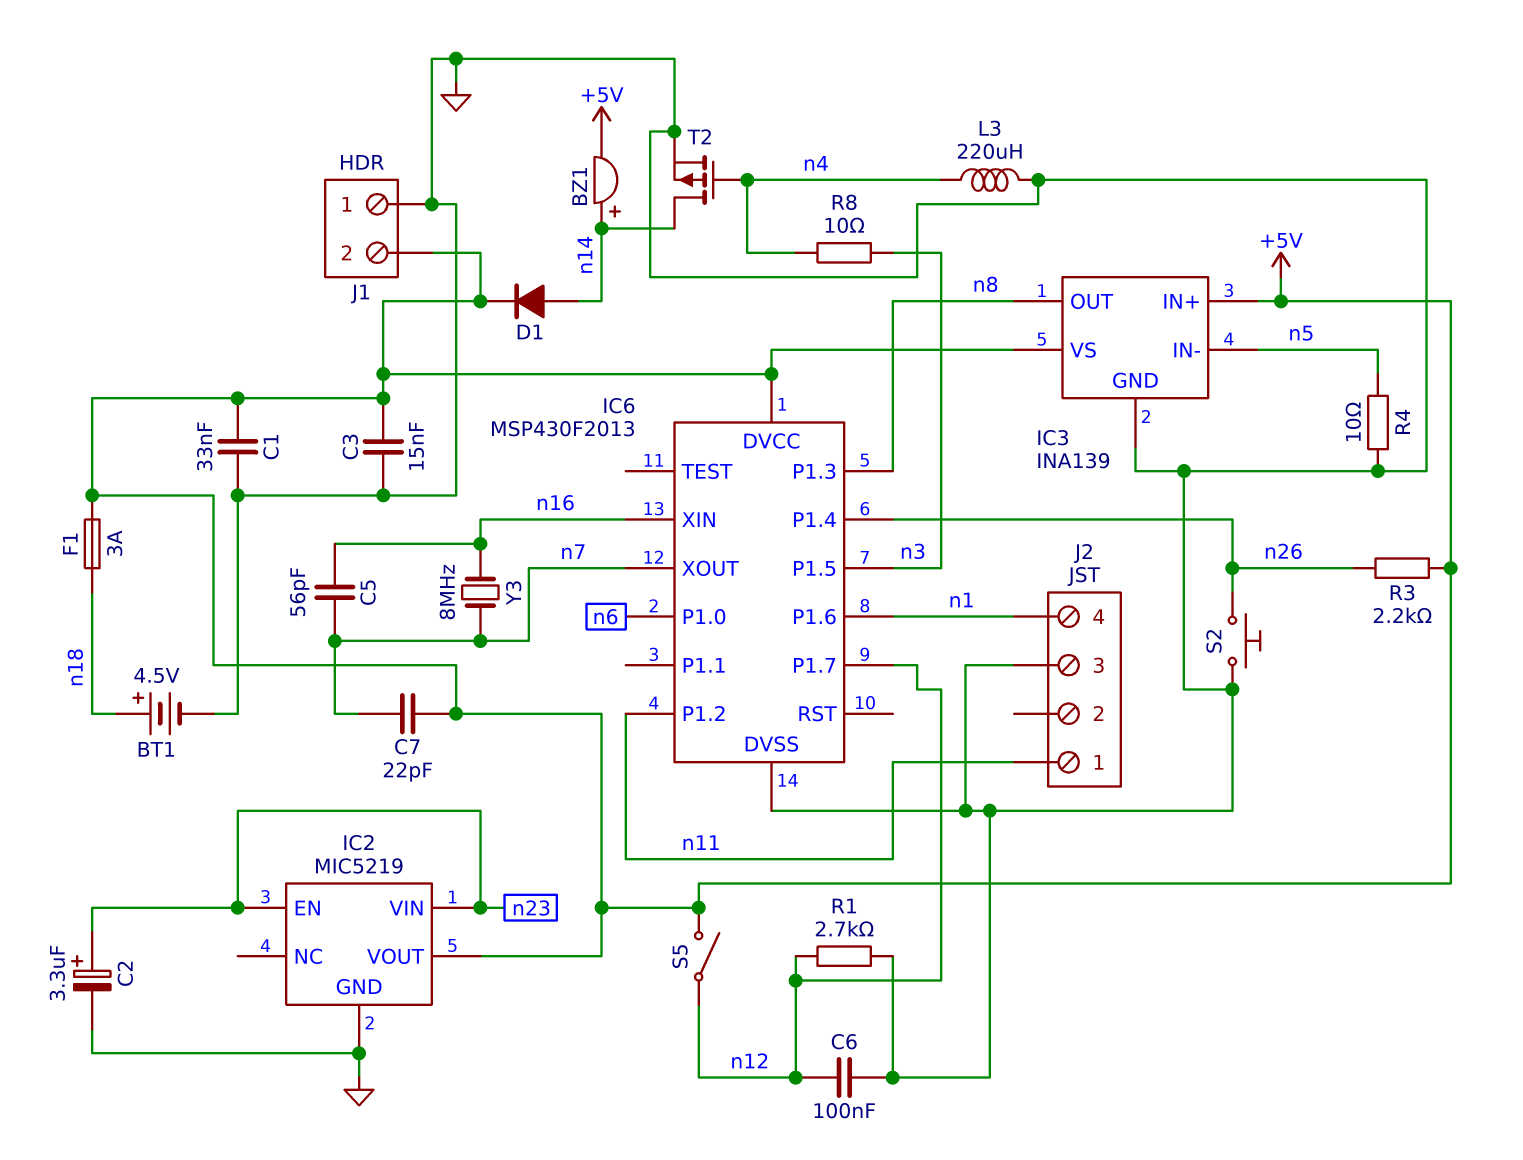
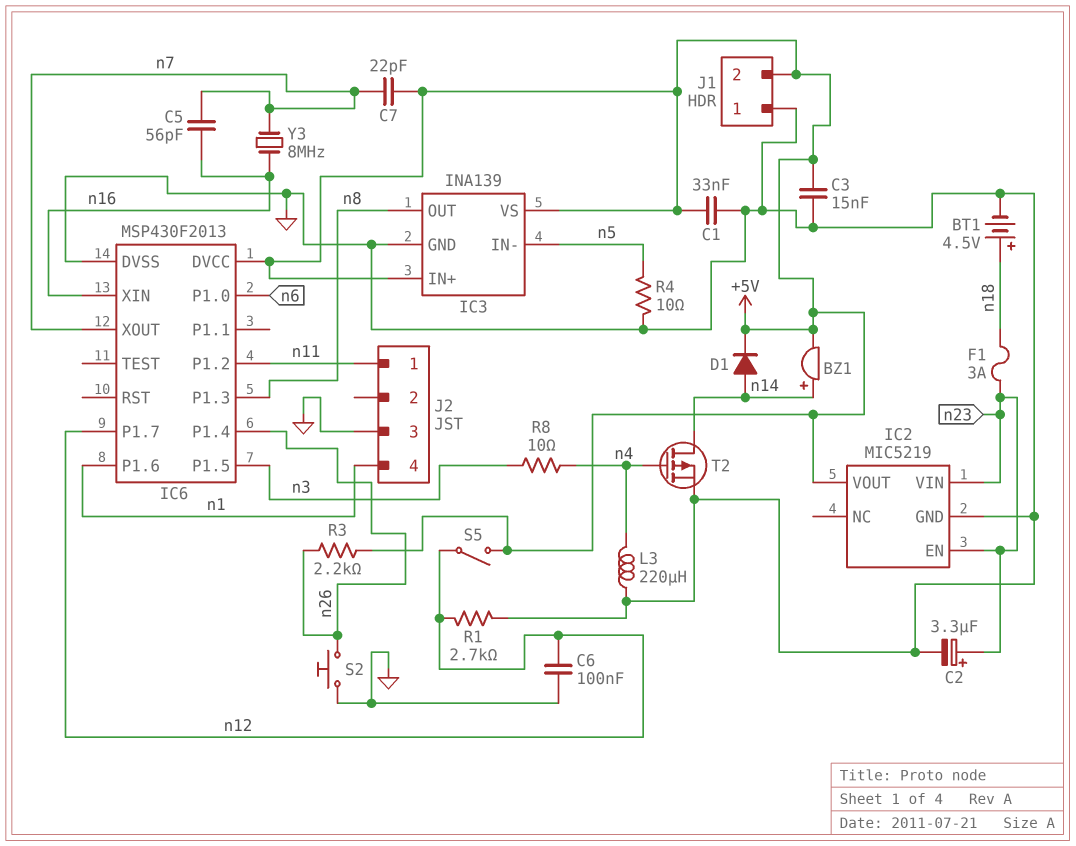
F1: 3A (+5V, n18) -> 3A (n18, n23)

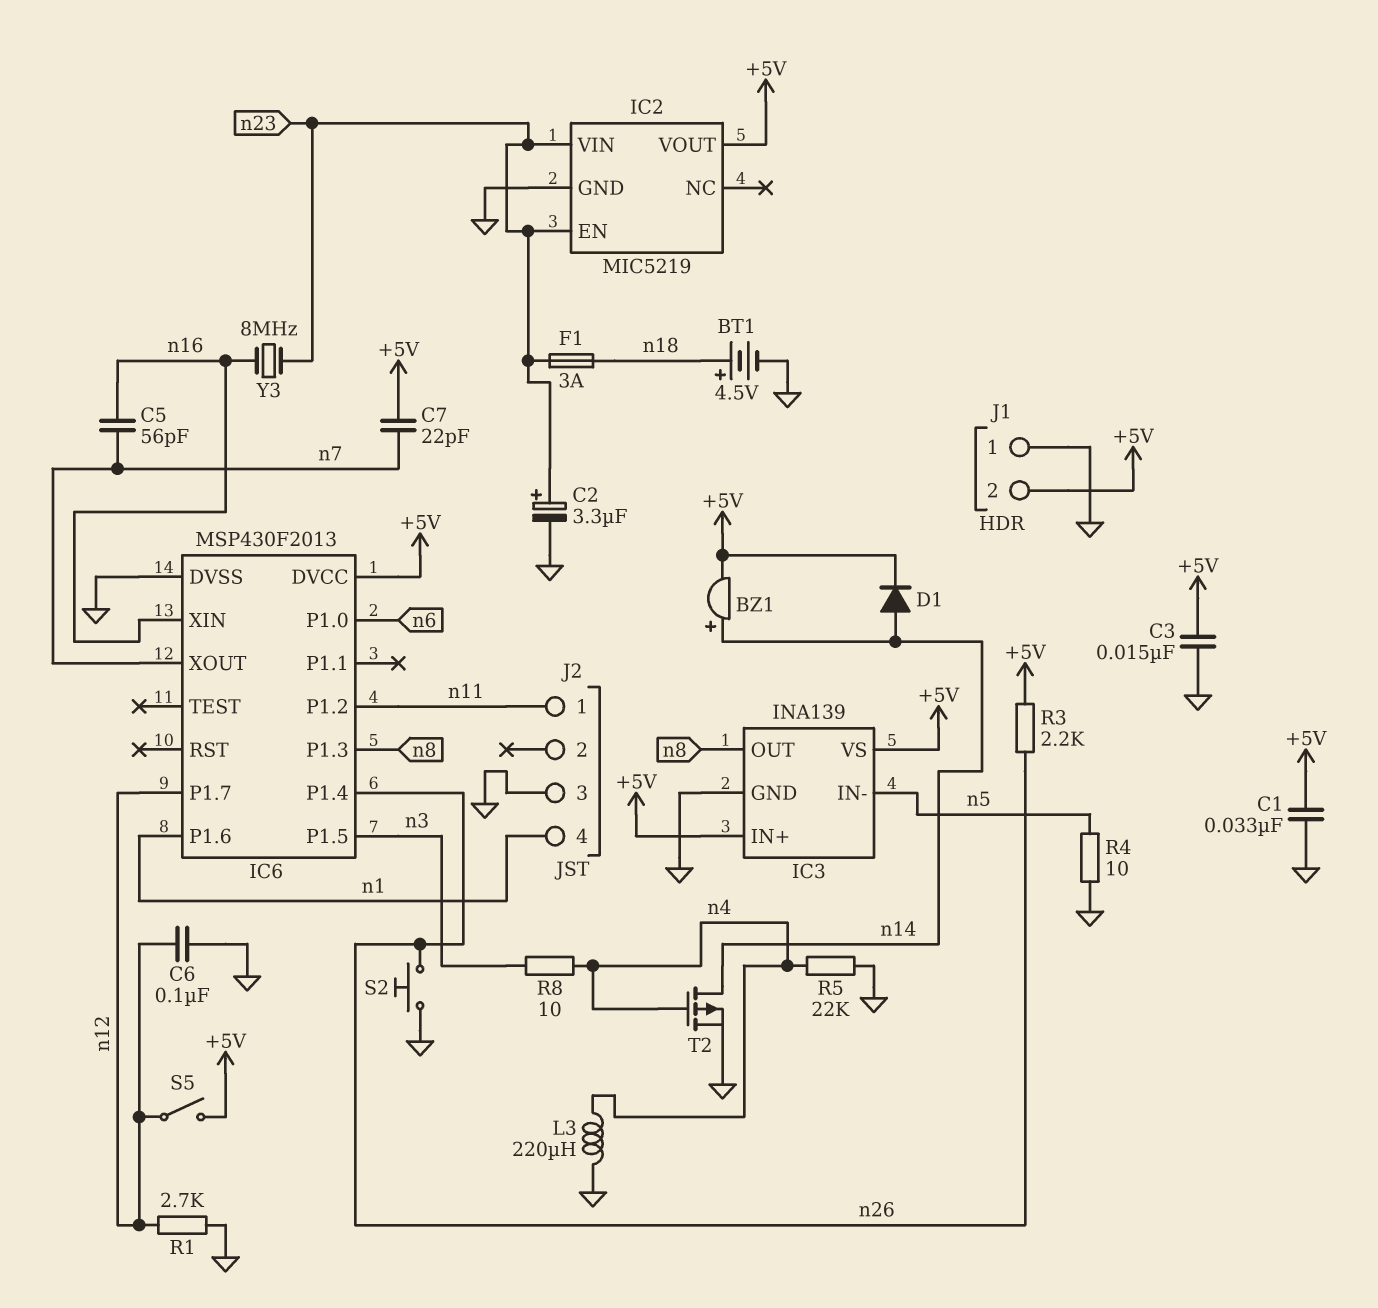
R5: none -> 22k (GND, n4)
Y3: 8MHz (n7, n16) -> 8MHz (n16, n23)

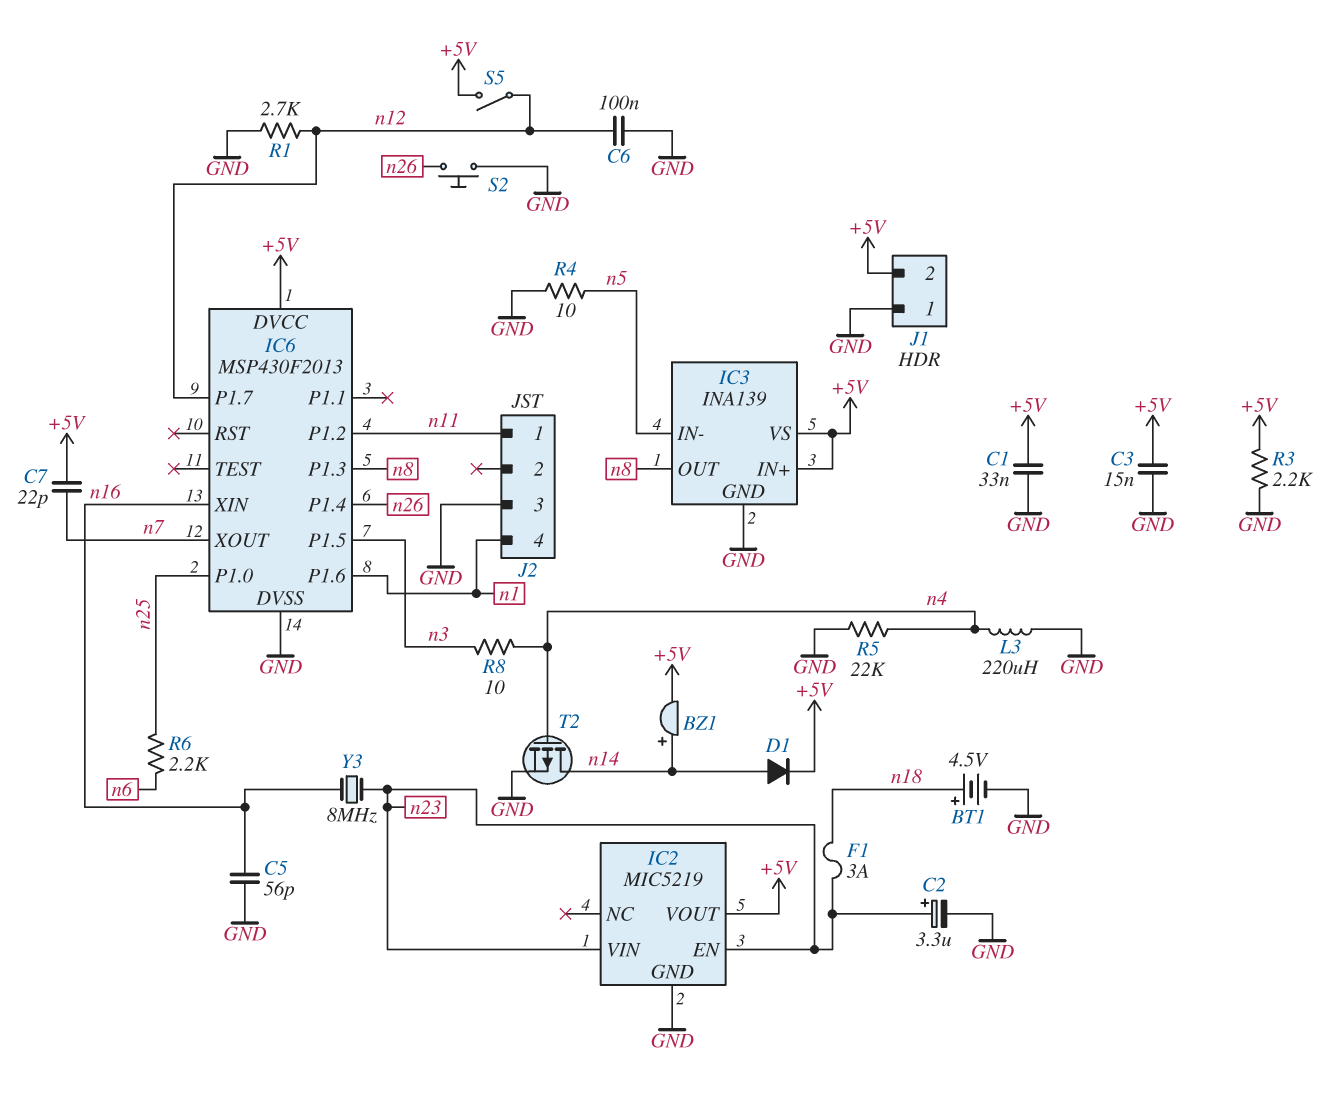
C5: 56pF (n7, n16) -> 56pF (GND, n16)
IC6 pin P1.0: n6 -> n25
R3: 2.2k (+5V, n26) -> 2.2k (+5V, GND)
R6: none -> 2.2k (n6, n25)

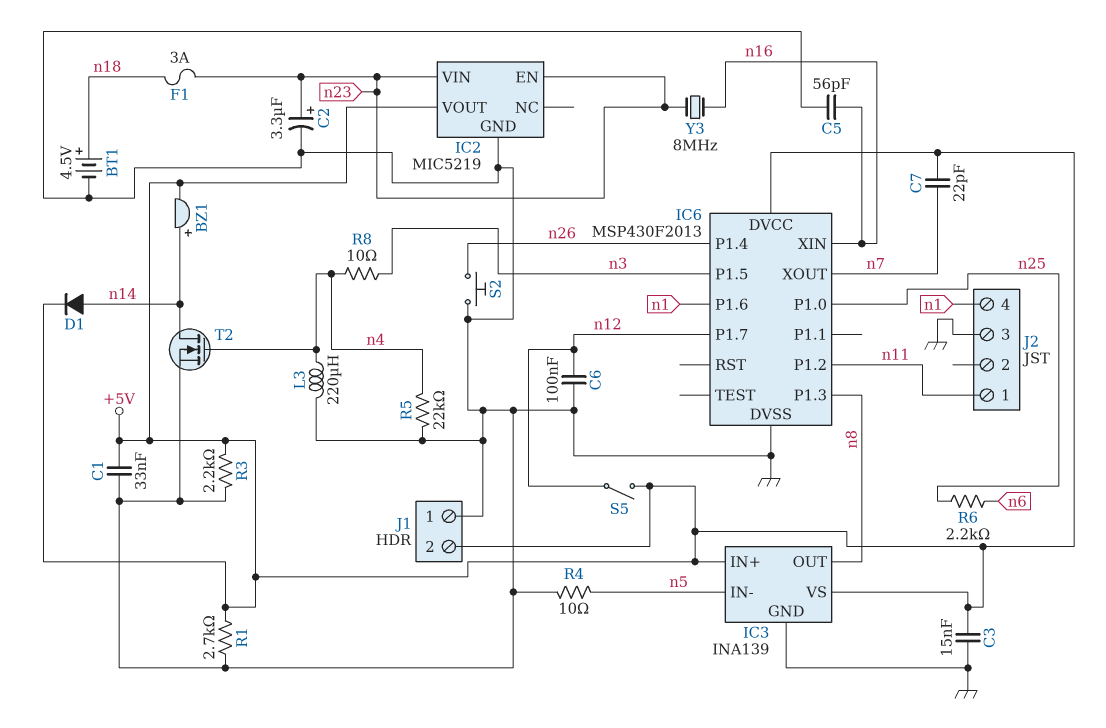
R1: 2.7k (GND, n12) -> 2.7k (+5V, GND)
T2: PMOS (G n4, D n14, S GND) -> NMOS (G n4, D n14, S GND)

